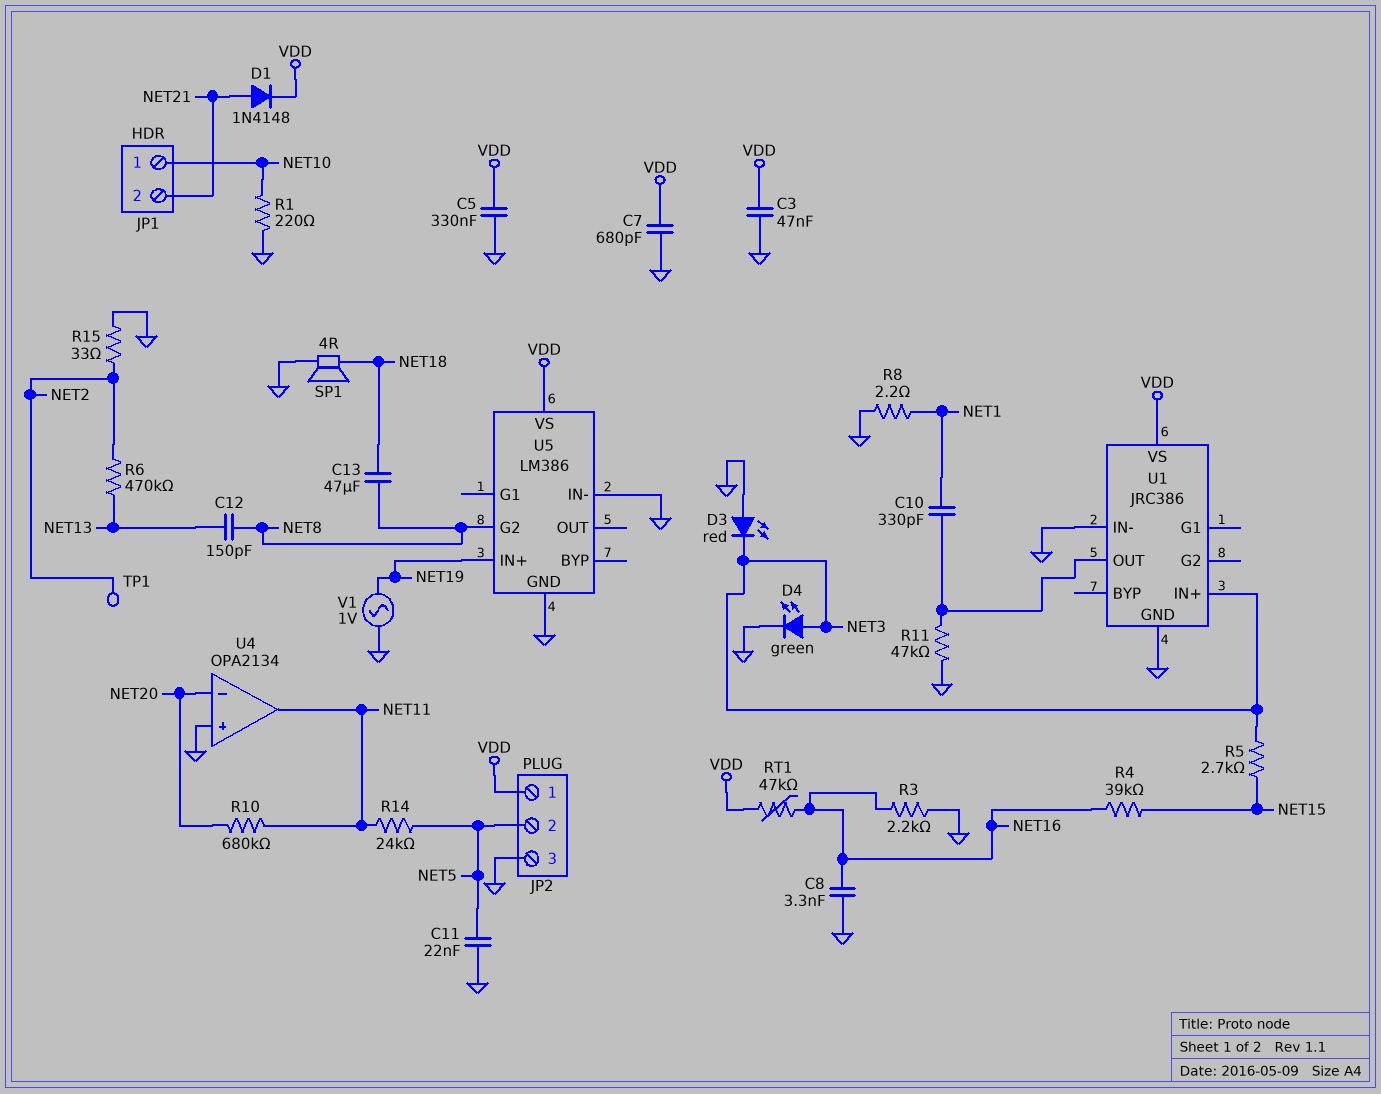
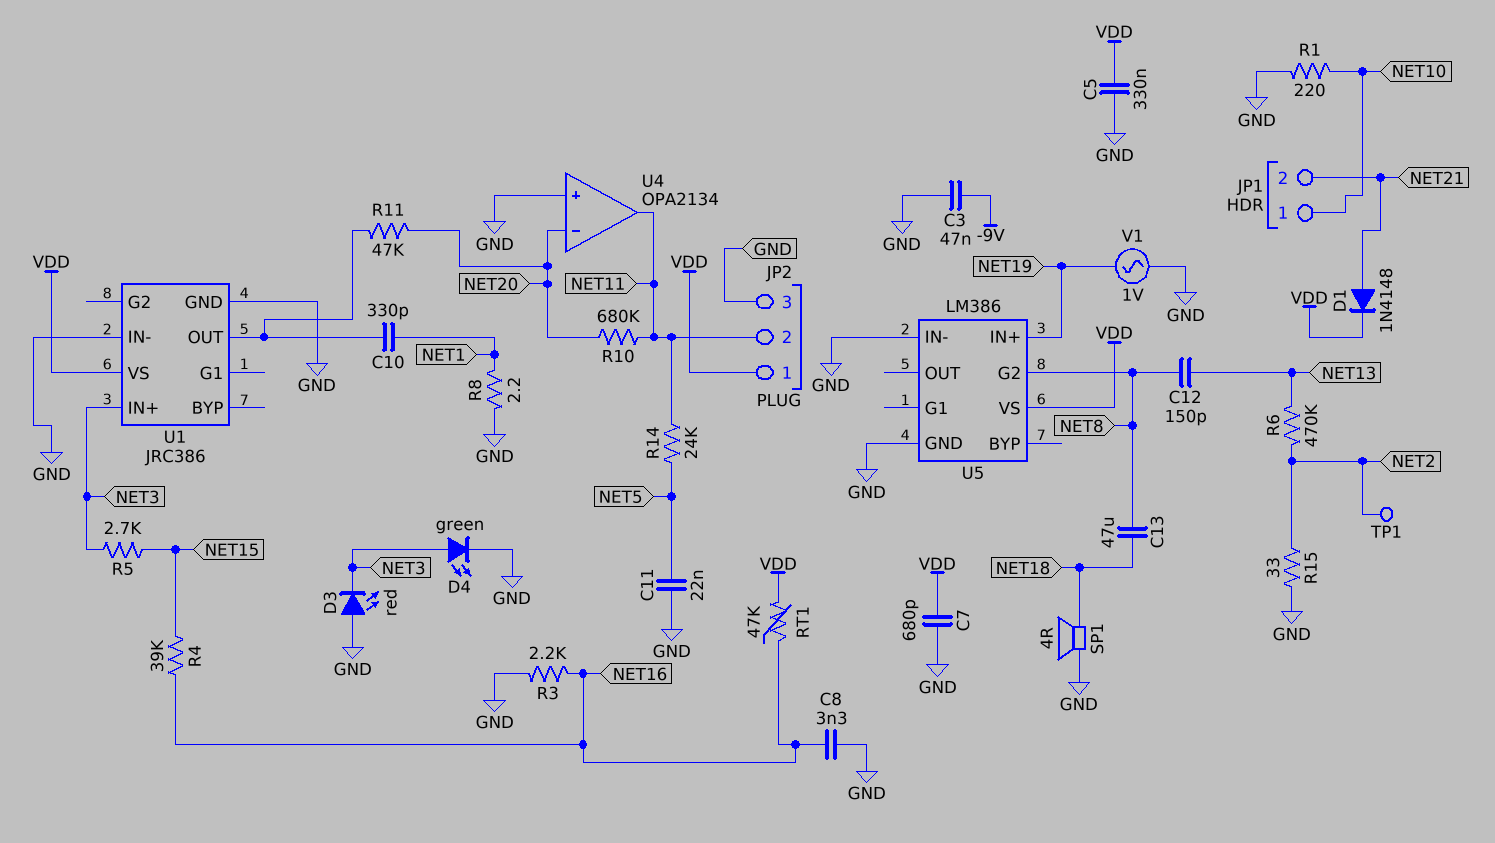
C3: 47nF (GND, VDD) -> 47nF (-9V, GND)
JP2 pin 2: NET5 -> NET11
R11: 47k (GND, U1/OUT) -> 47k (NET20, U1/OUT)

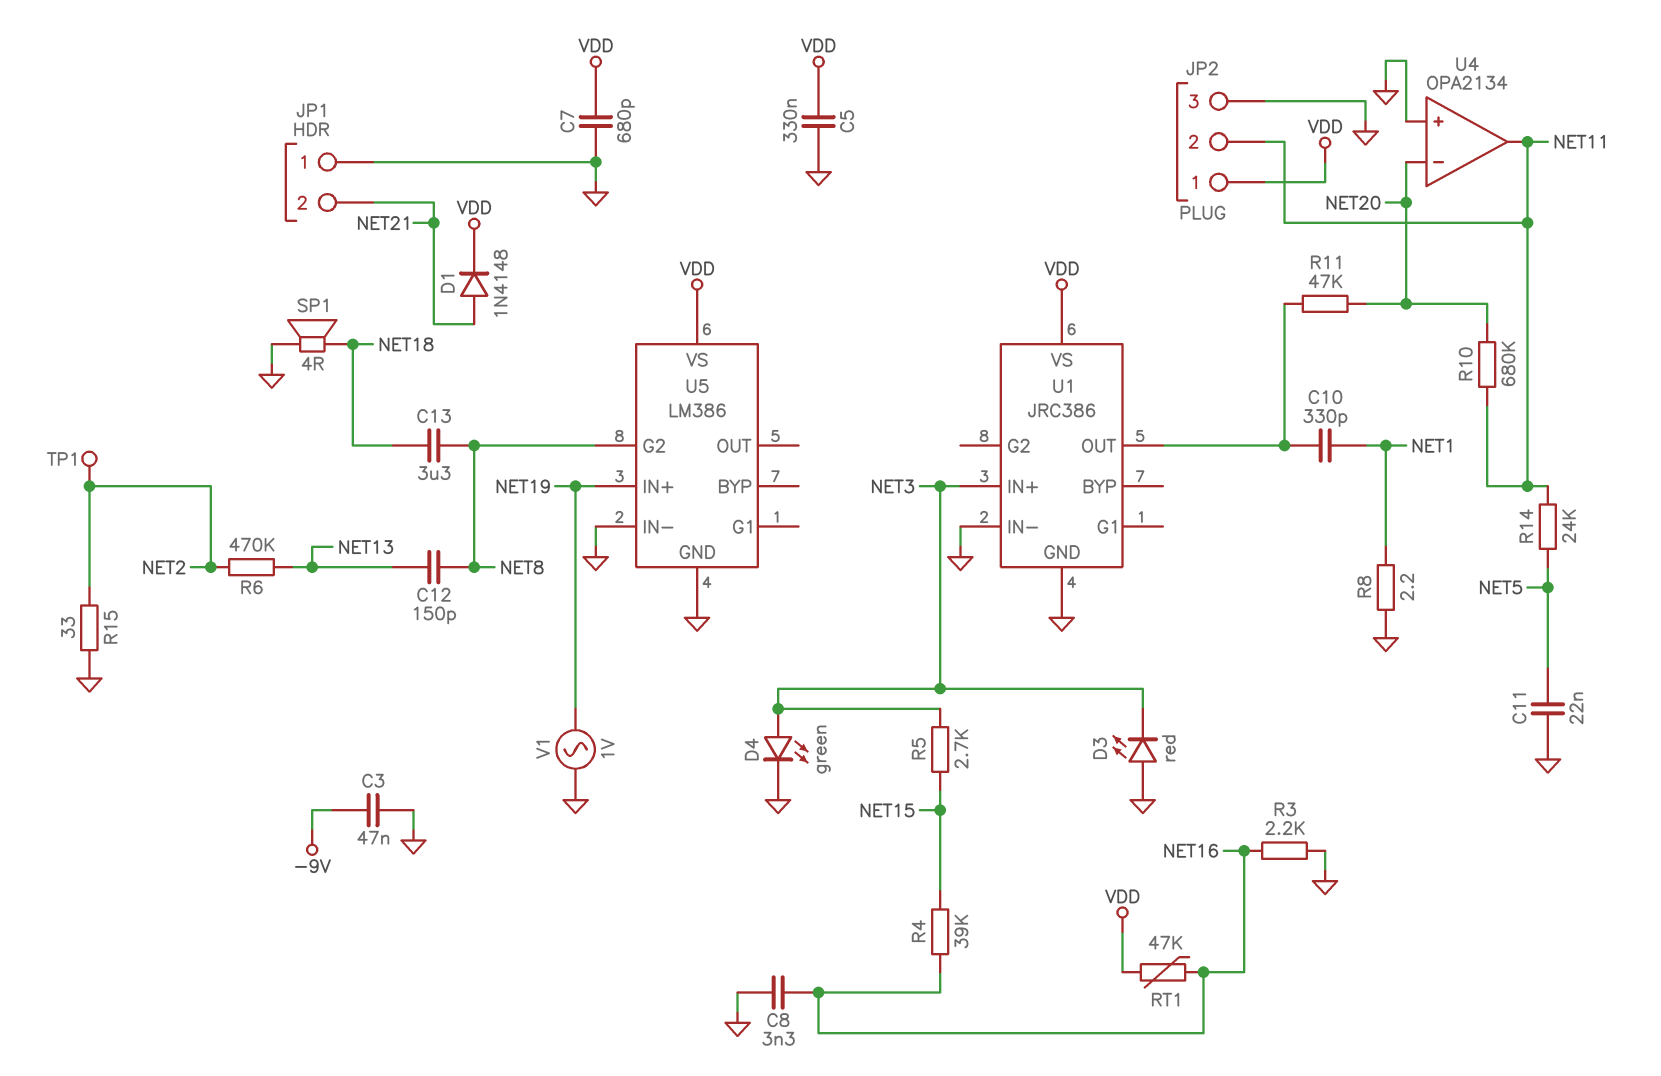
C13: 47uF (NET8, NET18) -> 3.3uF (NET8, NET18)
JP1 pin 1: NET10 -> GND
R1: 220 (GND, NET10) -> none

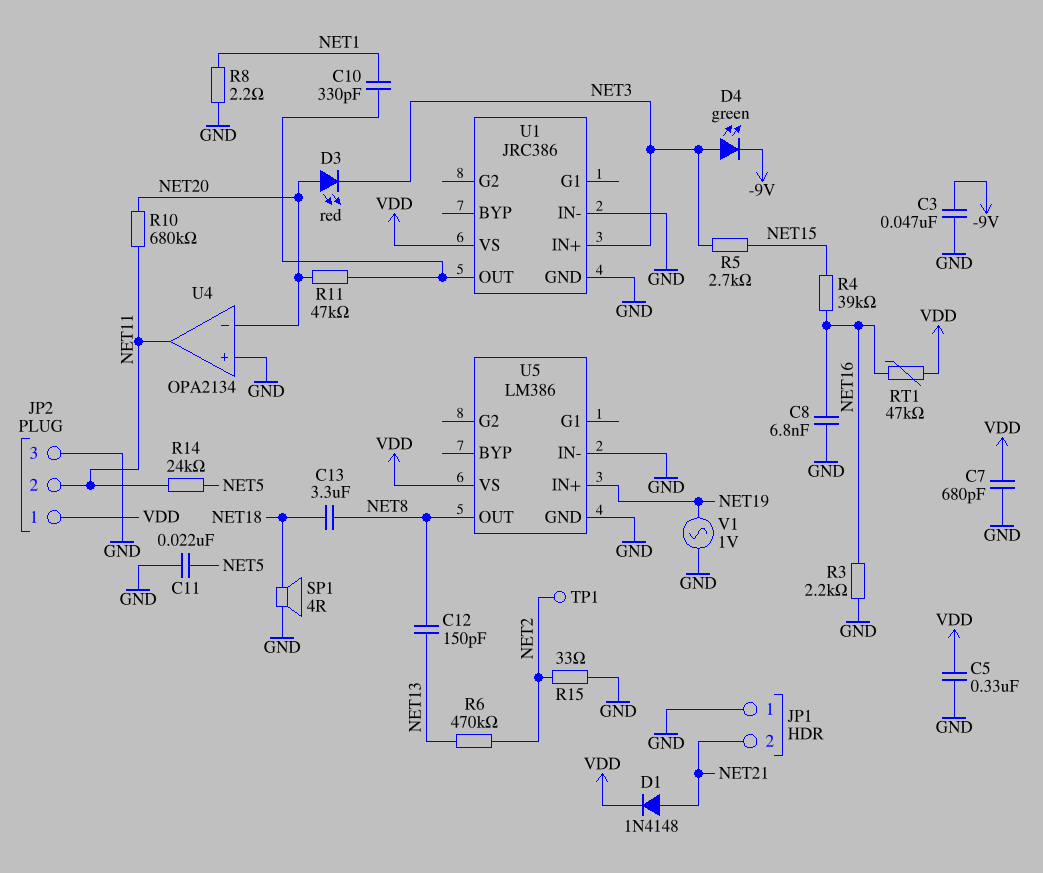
C8: 3.3nF (GND, NET16) -> 6.8nF (GND, NET16)
D3: LED red (A GND, K NET3) -> LED red (A NET20, K NET3)
D4: LED green (A NET3, K GND) -> LED green (A NET3, K -9V)
U5 pin G2: NET8 -> none
U5 pin OUT: none -> NET8

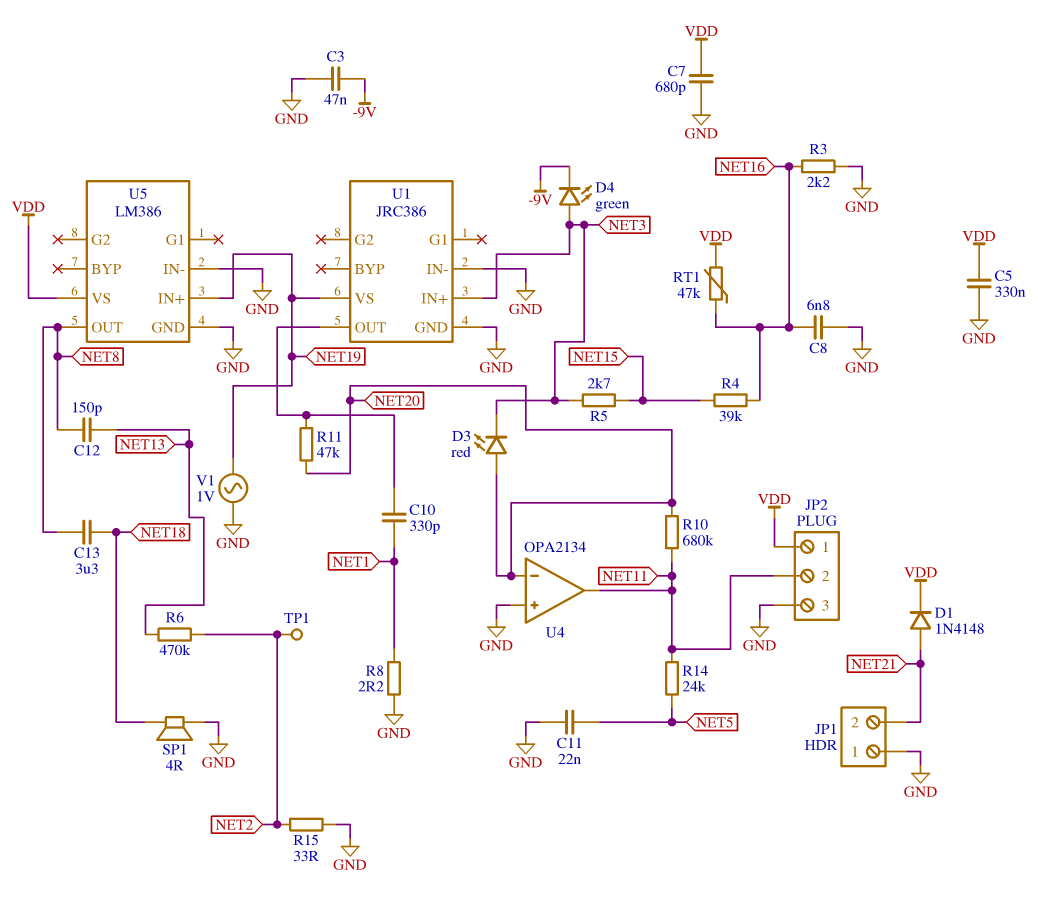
U1 pin VS: VDD -> NET19

